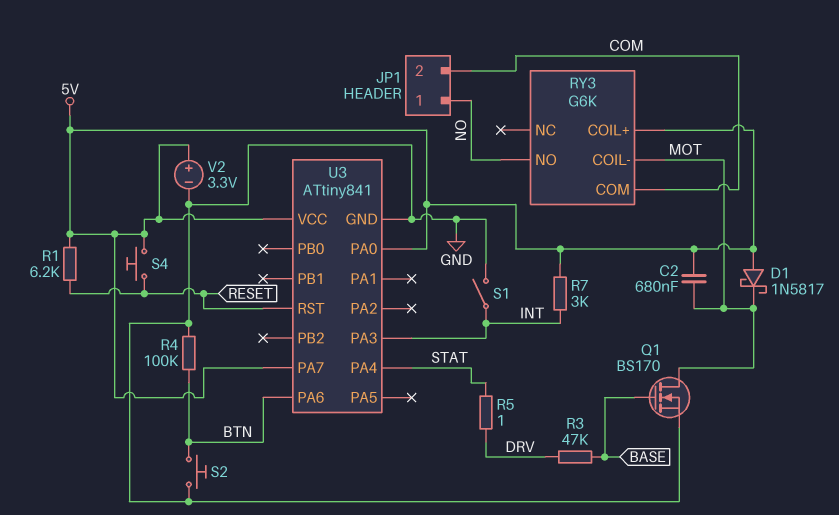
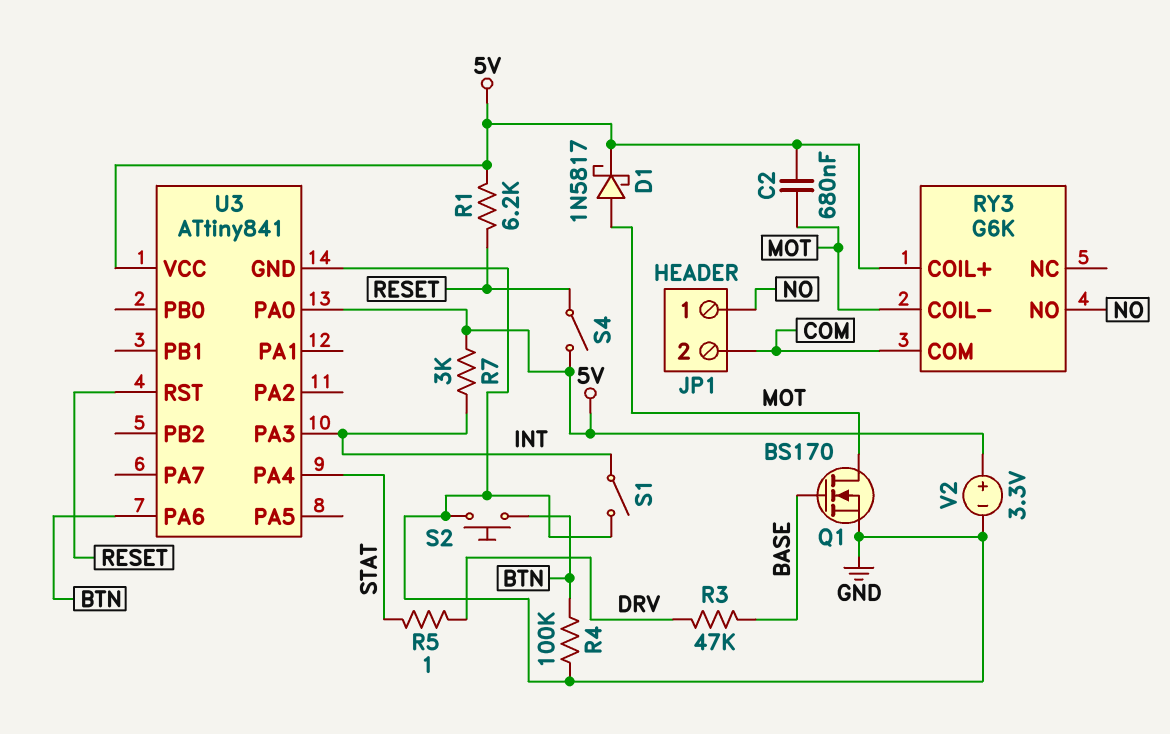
D1: schottky 1N5817 (A 5V, K MOT) -> schottky 1N5817 (A MOT, K 5V)
S4: button (5V, RESET) -> switch (5V, RESET)
U3 pin PA7: 5V -> none

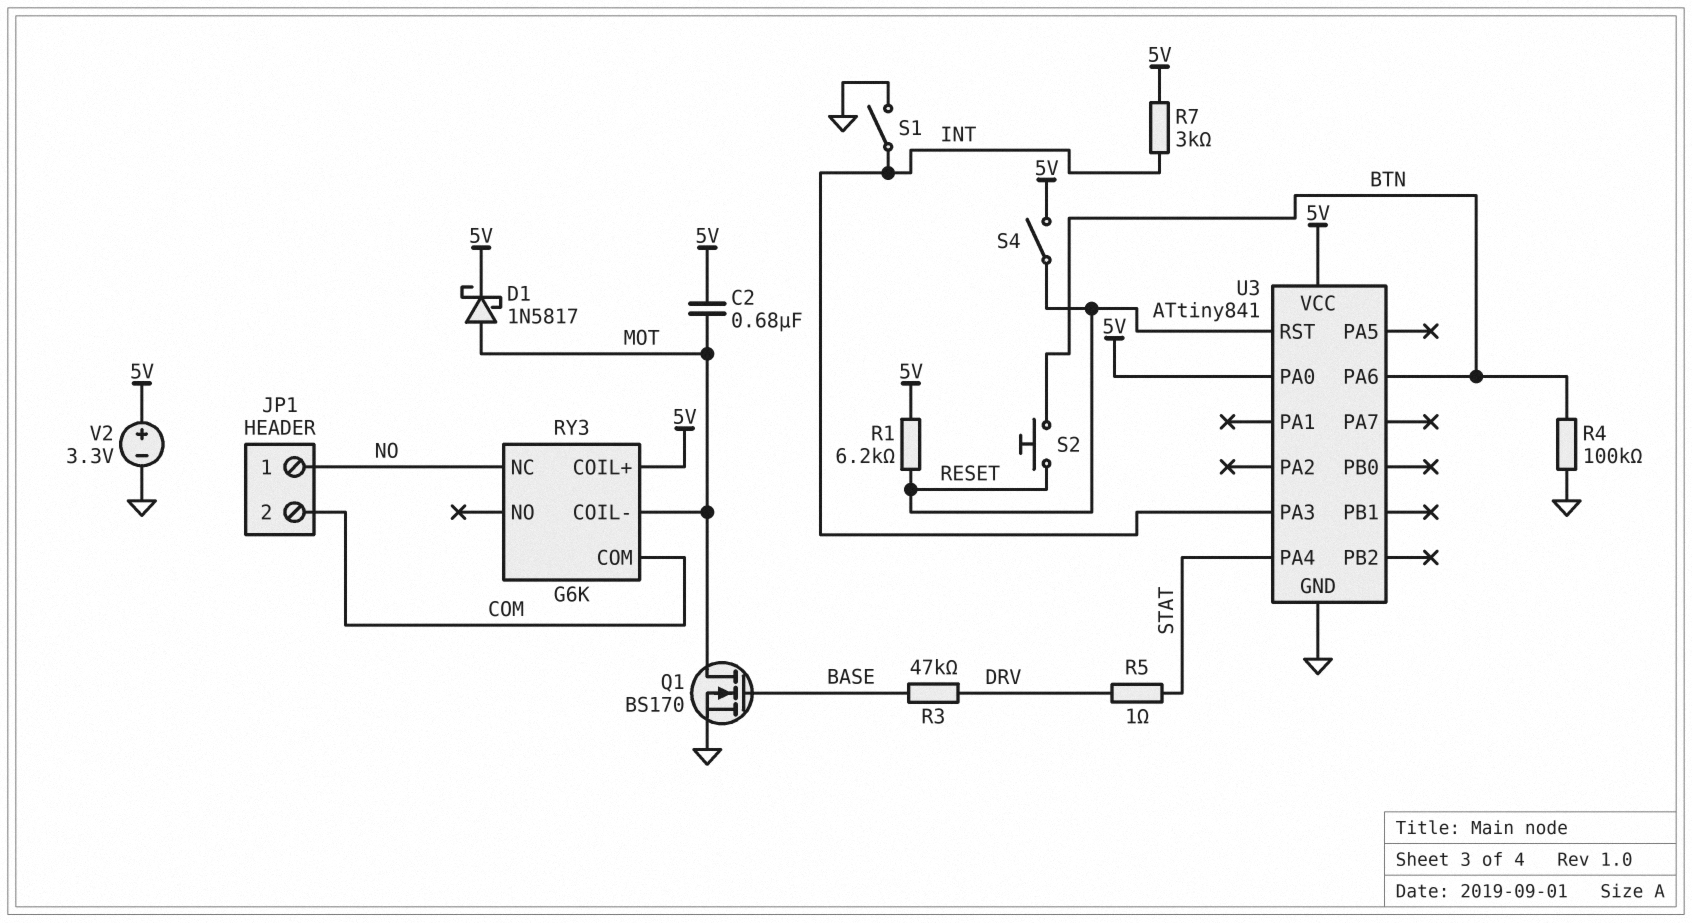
RY3 pin NC: none -> NO
RY3 pin NO: NO -> none
S2: button (BTN, GND) -> button (BTN, RESET)

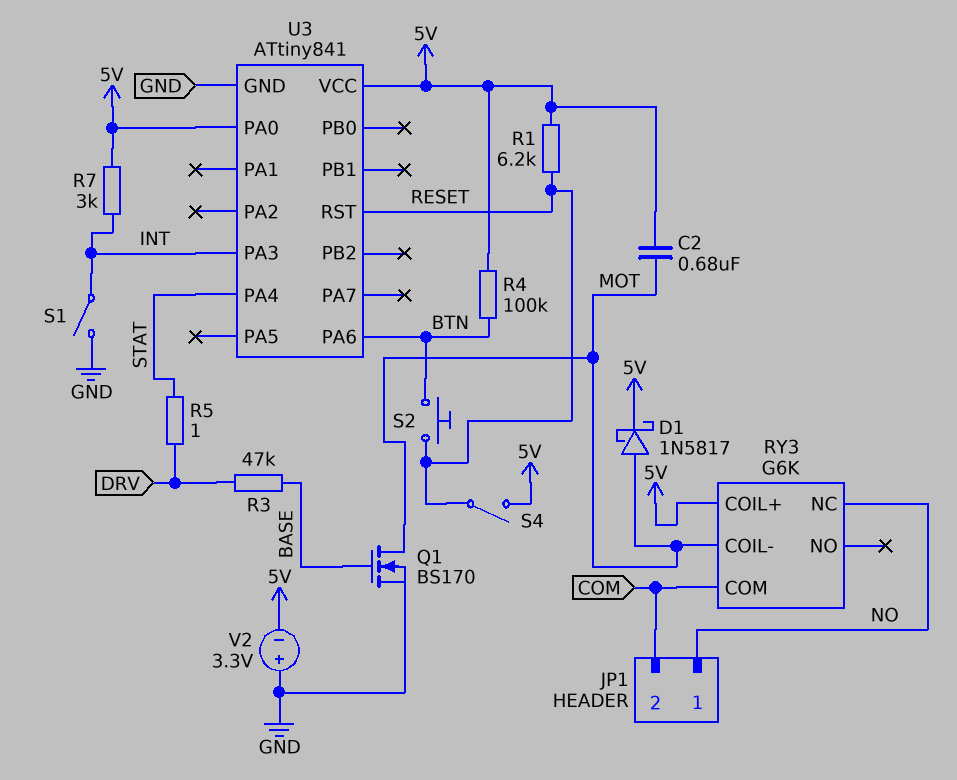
R4: 100k (BTN, GND) -> 100k (5V, BTN)
V2: 3.3V (plus 5V, minus GND) -> 3.3V (plus GND, minus 5V)

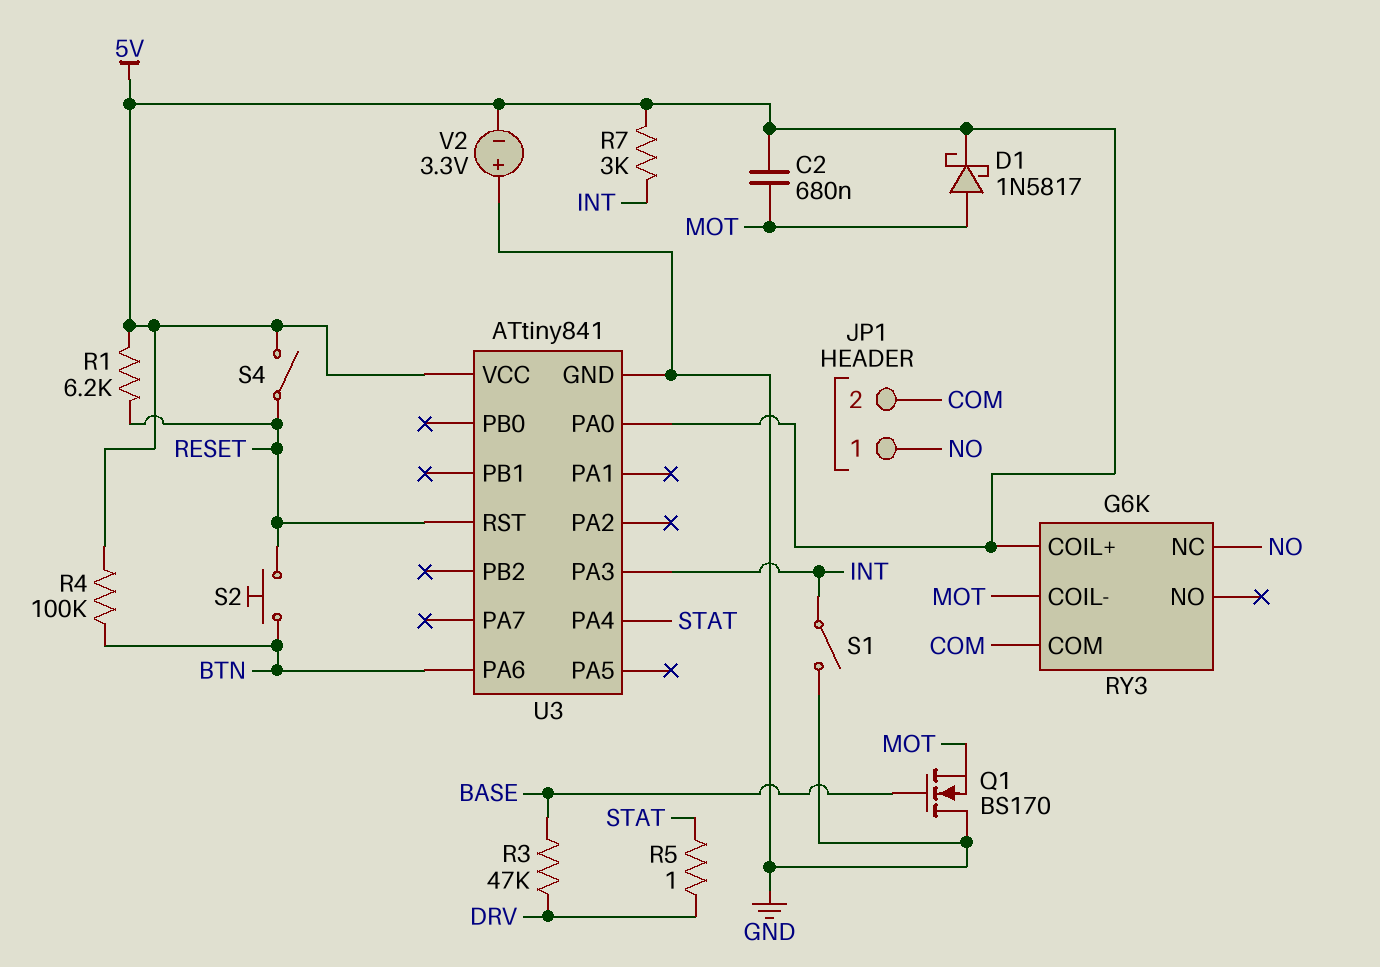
Q1: NMOS BS170 (G BASE, D MOT, S GND) -> NMOS BS170 (G BASE, D GND, S MOT)

